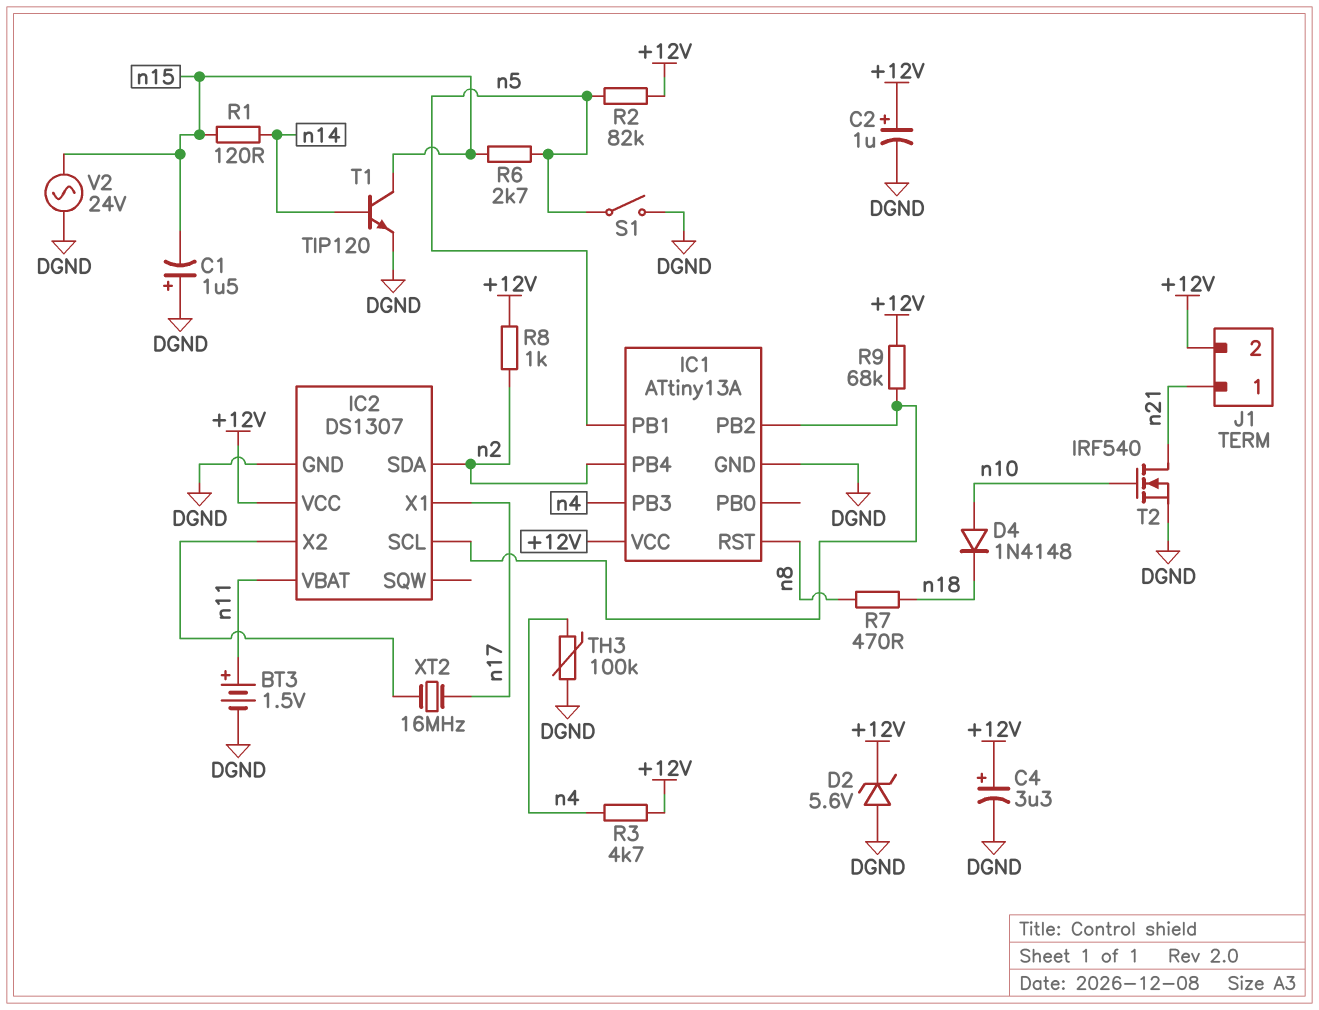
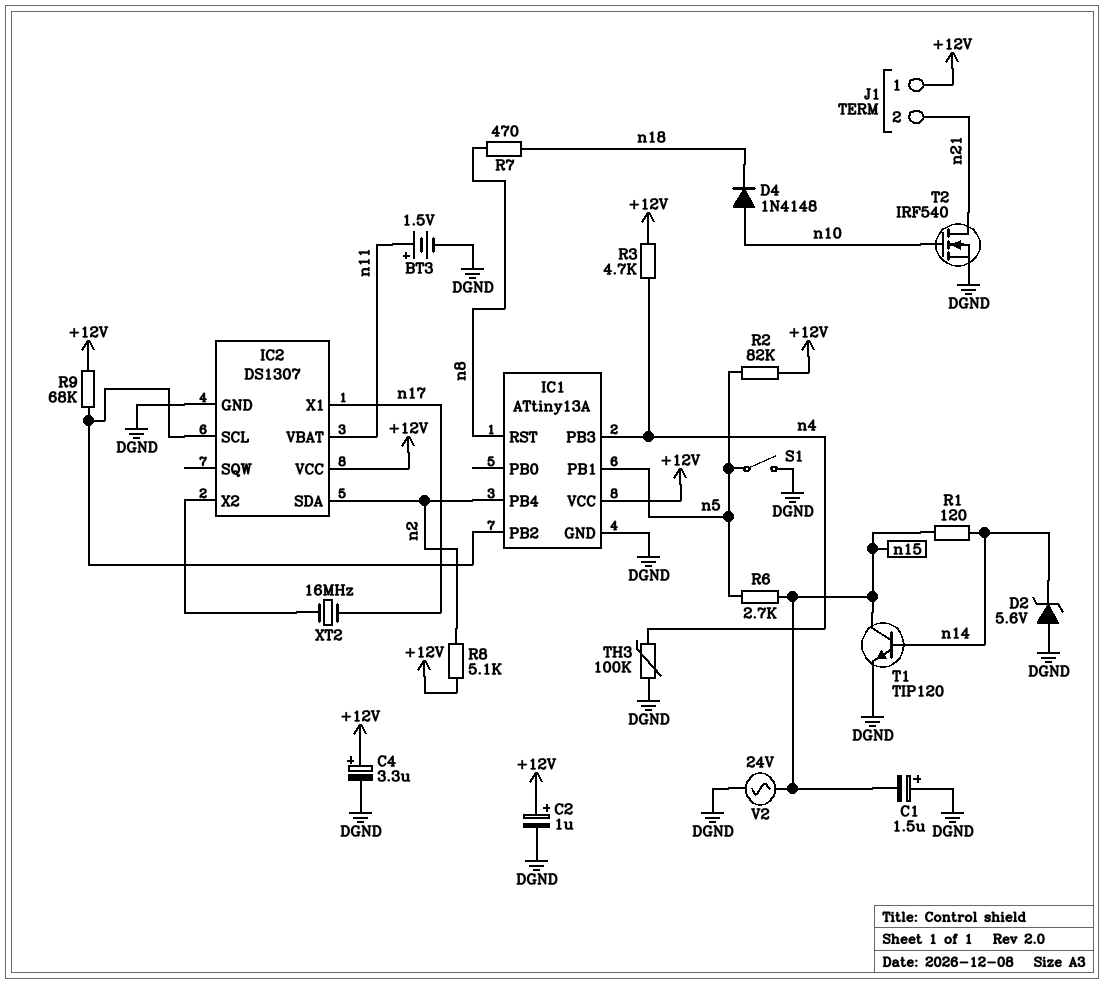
D2: zener 5.6V (A DGND, K +12V) -> zener 5.6V (A DGND, K n14)
J1 pin 1: n21 -> +12V
J1 pin 2: +12V -> n21
R8: 1k (+12V, n2) -> 5.1k (+12V, n2)

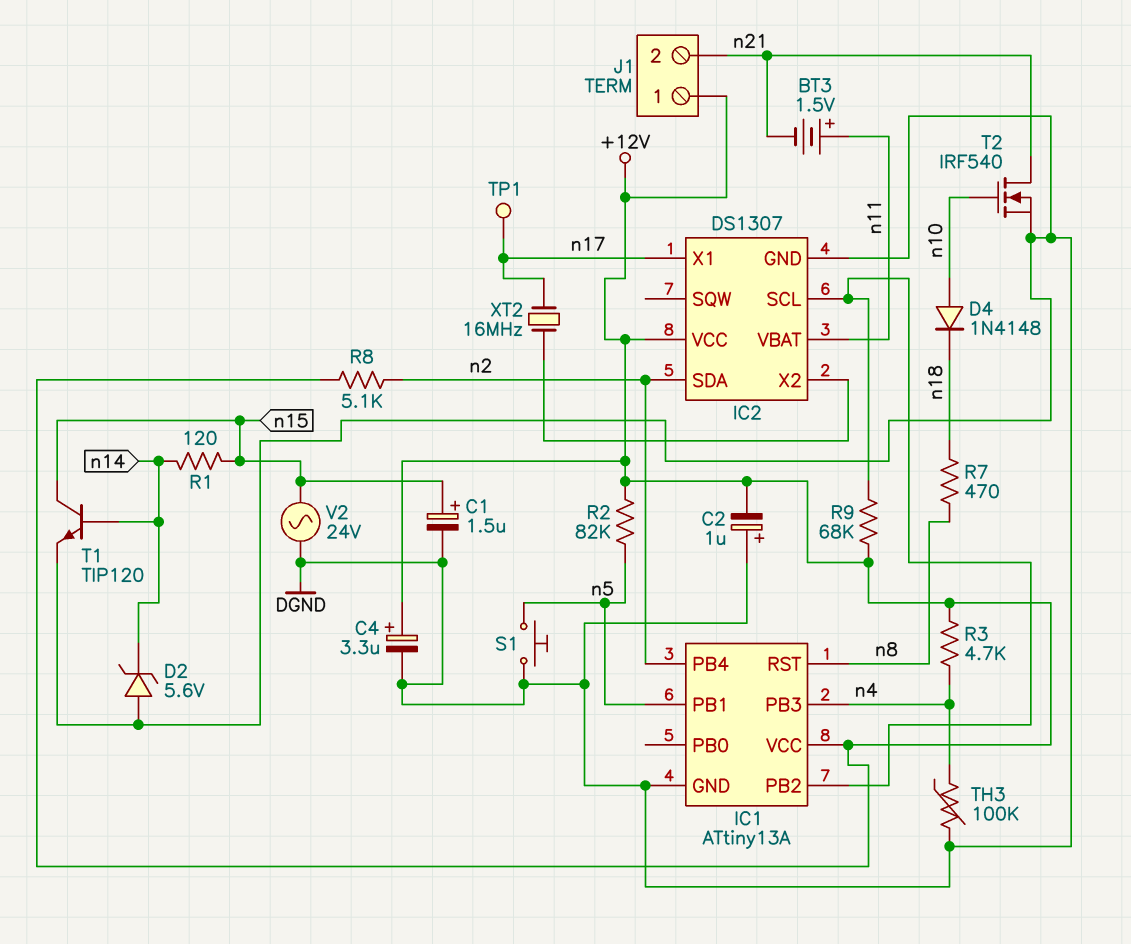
BT3: 1.5V (plus n11, minus DGND) -> 1.5V (plus n11, minus n21)
C1: 1.5uF (plus DGND, minus n15) -> 1.5uF (plus n15, minus DGND)
C2: 1uF (plus +12V, minus DGND) -> 1uF (plus DGND, minus +12V)
R6: 2.7k (n5, n15) -> none
S1: switch (DGND, n5) -> button (DGND, n5)
TP1: none -> test point (n17)

